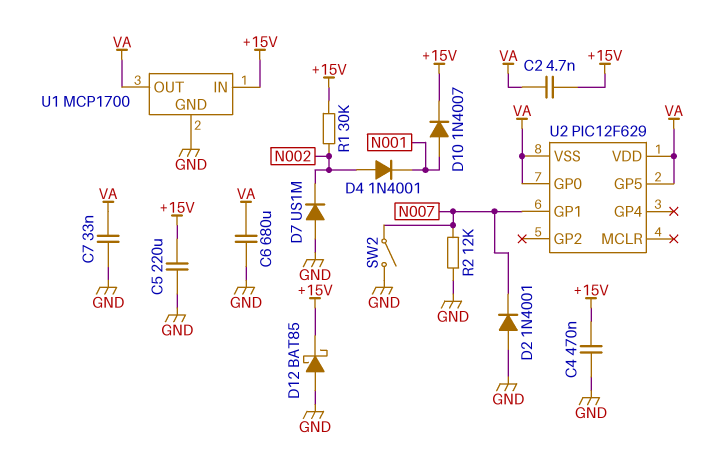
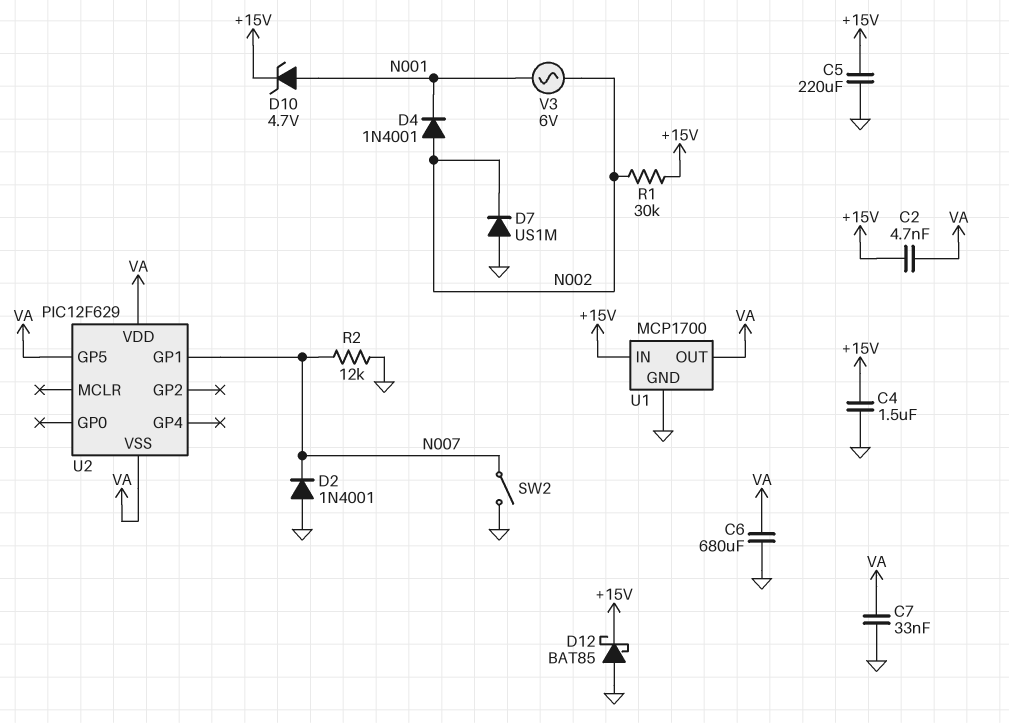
C4: 470nF (+15V, GND) -> 1.5uF (+15V, GND)
D10: diode 1N4007 (A N001, K +15V) -> zener 4.7V (A N001, K +15V)
U2 pin GP0: VA -> none
V3: none -> AC 6V (N001, N002)

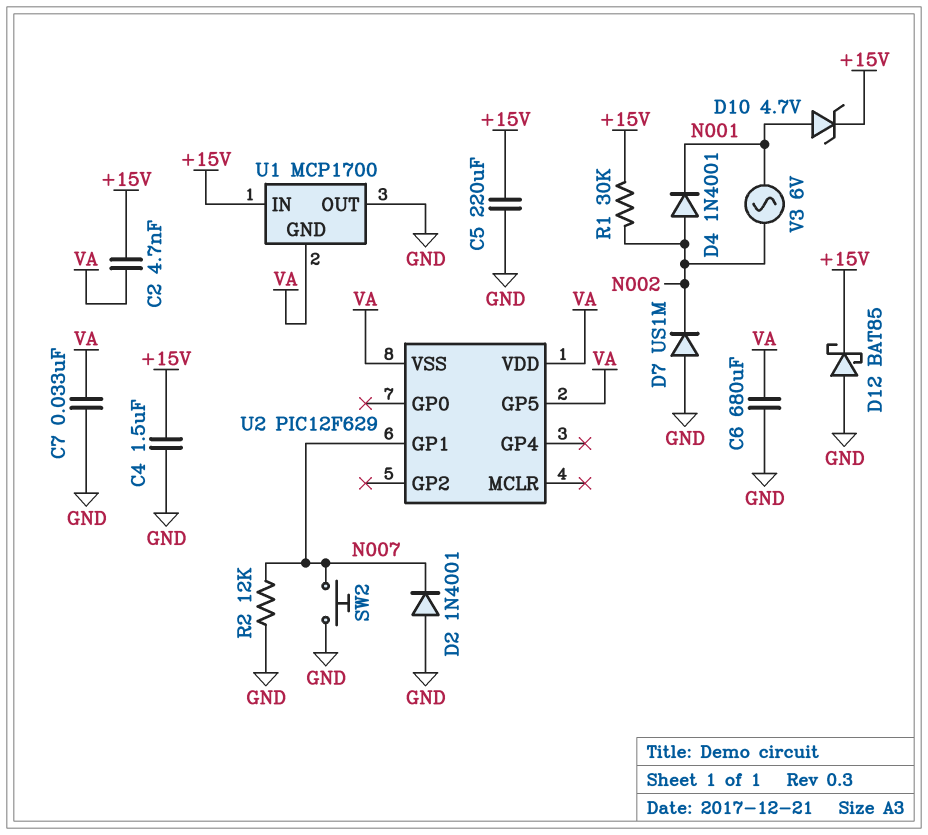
SW2: switch (GND, N007) -> button (GND, N007)
U1 pin GND: GND -> VA
U1 pin OUT: VA -> GND

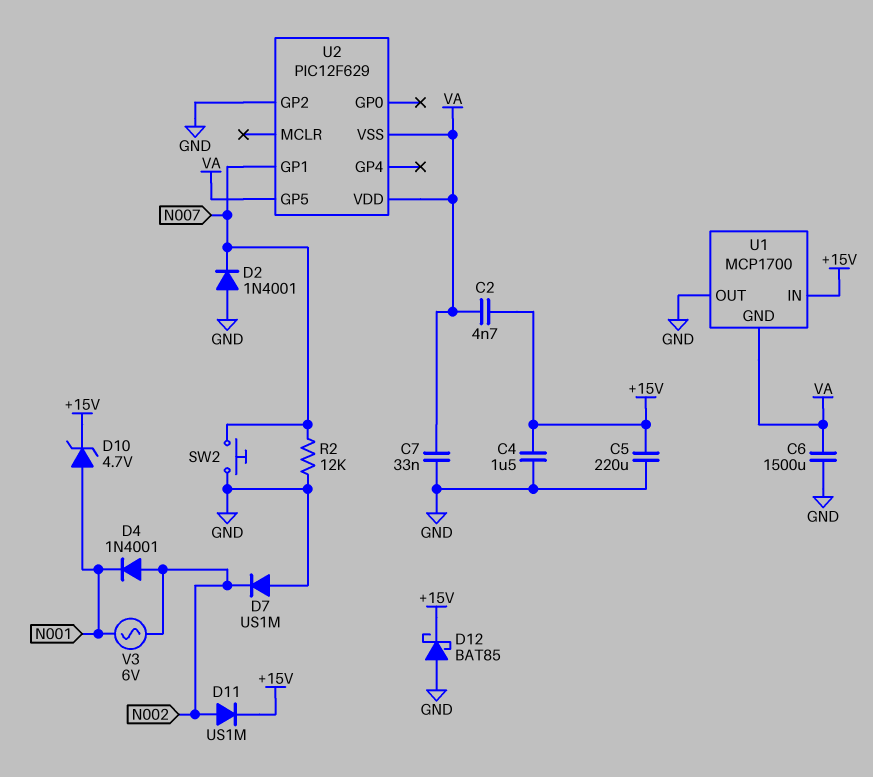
C6: 680uF (GND, VA) -> 1500uF (GND, VA)
D11: none -> diode US1M (A N002, K +15V)
R1: 30k (+15V, N002) -> none
U2 pin GP2: none -> GND

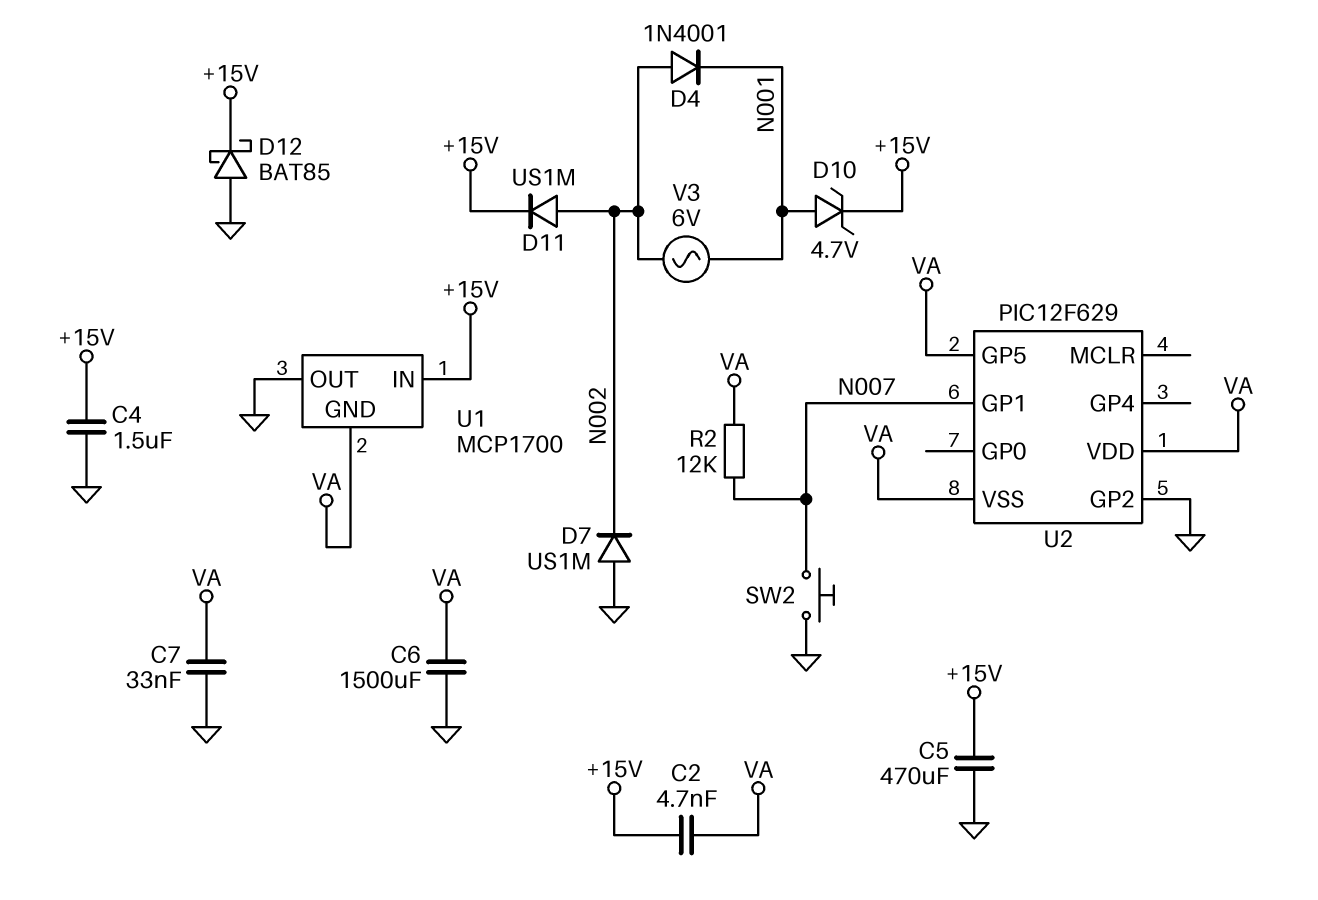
C5: 220uF (+15V, GND) -> 470uF (+15V, GND)
D2: diode 1N4001 (A GND, K N007) -> none
R2: 12k (GND, N007) -> 12k (N007, VA)

